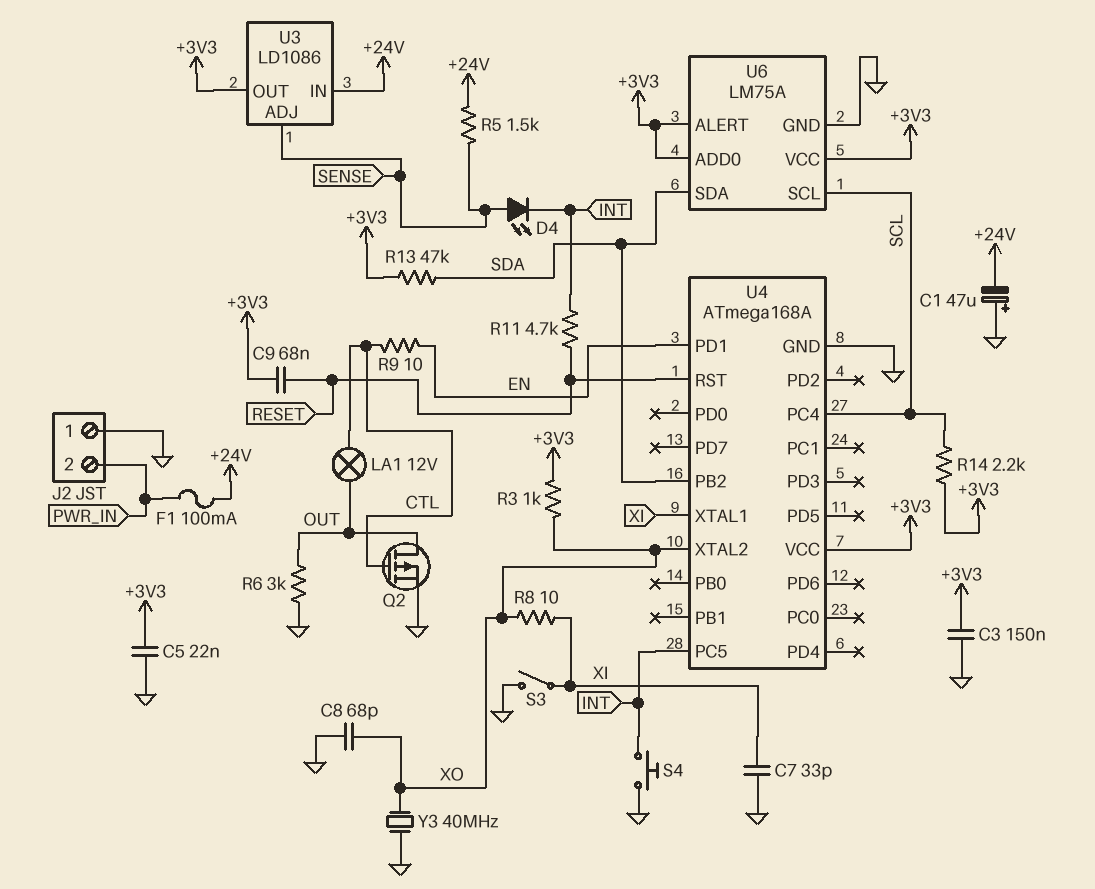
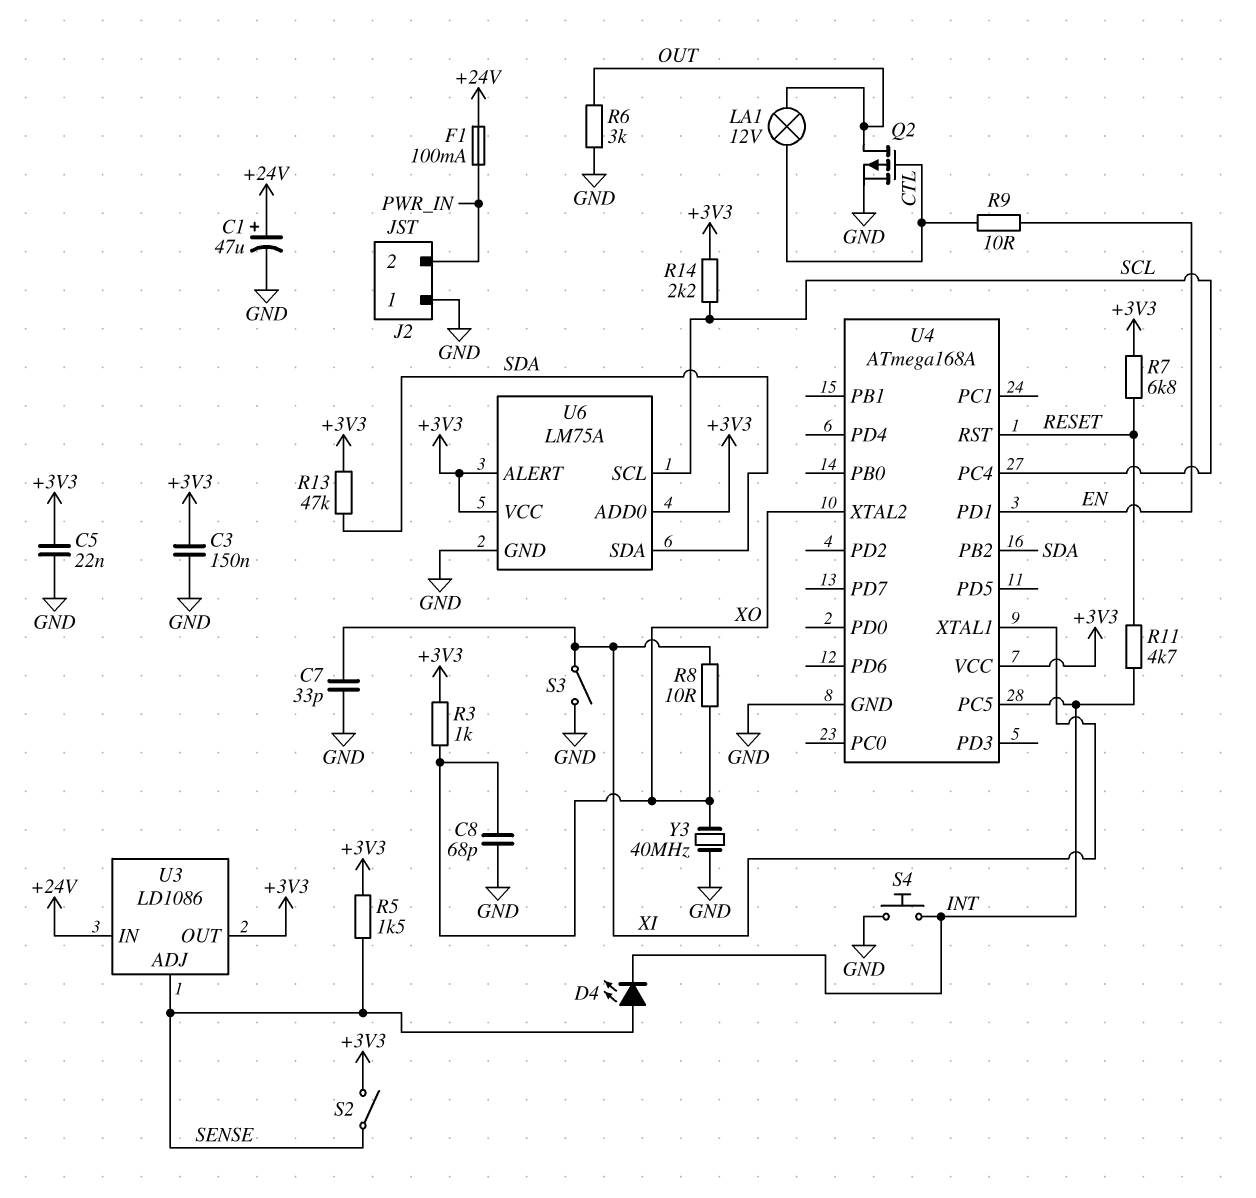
C1: 47uF (plus GND, minus +24V) -> 47uF (plus +24V, minus GND)
C9: 68nF (+3V3, RESET) -> none
R5: 1.5k (+24V, SENSE) -> 1.5k (+3V3, SENSE)
R7: none -> 6.8k (+3V3, RESET)
S2: none -> switch (+3V3, SENSE)

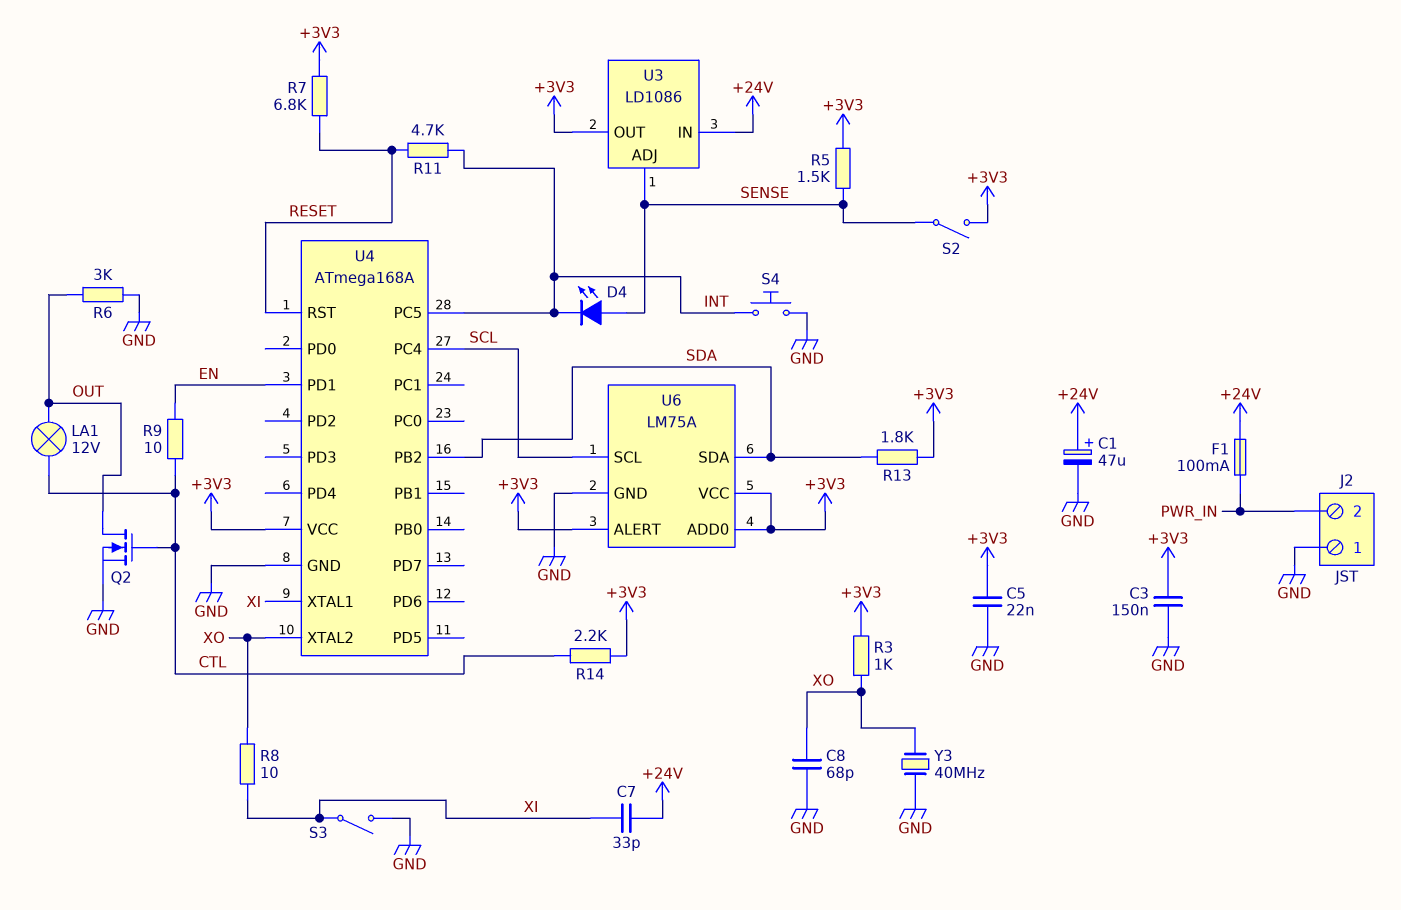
C7: 33pF (GND, XI) -> 33pF (+24V, XI)
Q2: PMOS (G CTL, D OUT, S GND) -> NMOS (G CTL, D OUT, S GND)
R13: 47k (+3V3, SDA) -> 1.8k (+3V3, SDA)
R14: 2.2k (+3V3, SCL) -> 2.2k (+3V3, CTL)

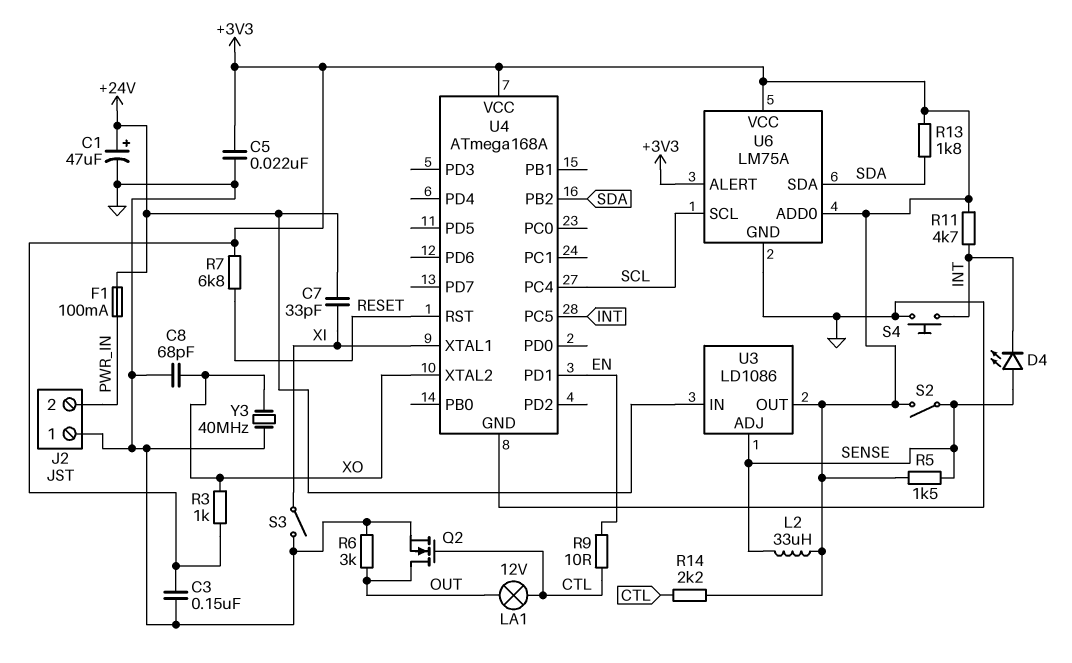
L2: none -> 33uH (+3V3, SENSE)
R8: 10 (XI, XO) -> none
R11: 4.7k (INT, RESET) -> 4.7k (+3V3, INT)

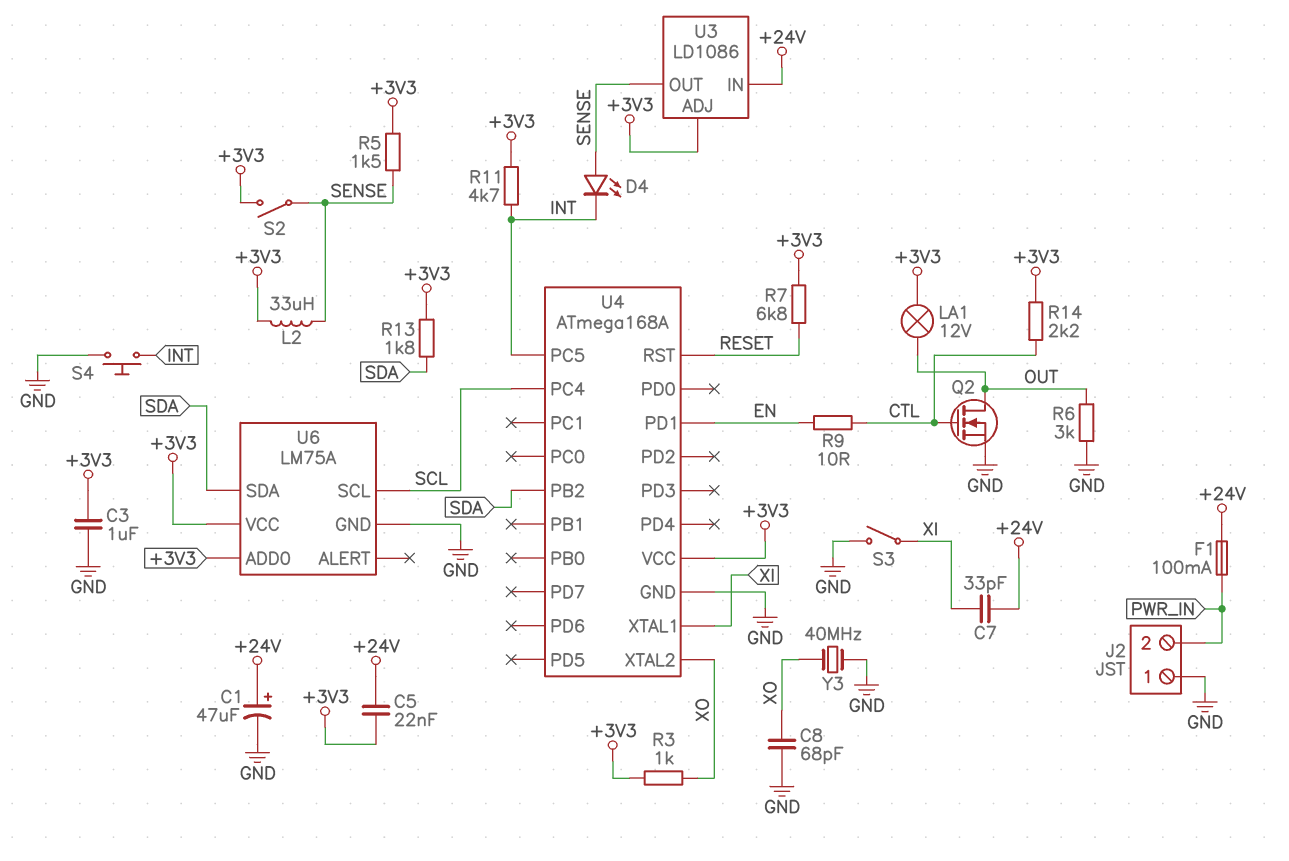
C3: 150nF (+3V3, GND) -> 1uF (+3V3, GND)
C5: 22nF (+3V3, GND) -> 22nF (+3V3, +24V)
LA1: lamp 12V (CTL, OUT) -> lamp 12V (+3V3, OUT)
U3 pin ADJ: SENSE -> +3V3
U3 pin OUT: +3V3 -> SENSE
U6 pin ALERT: +3V3 -> none

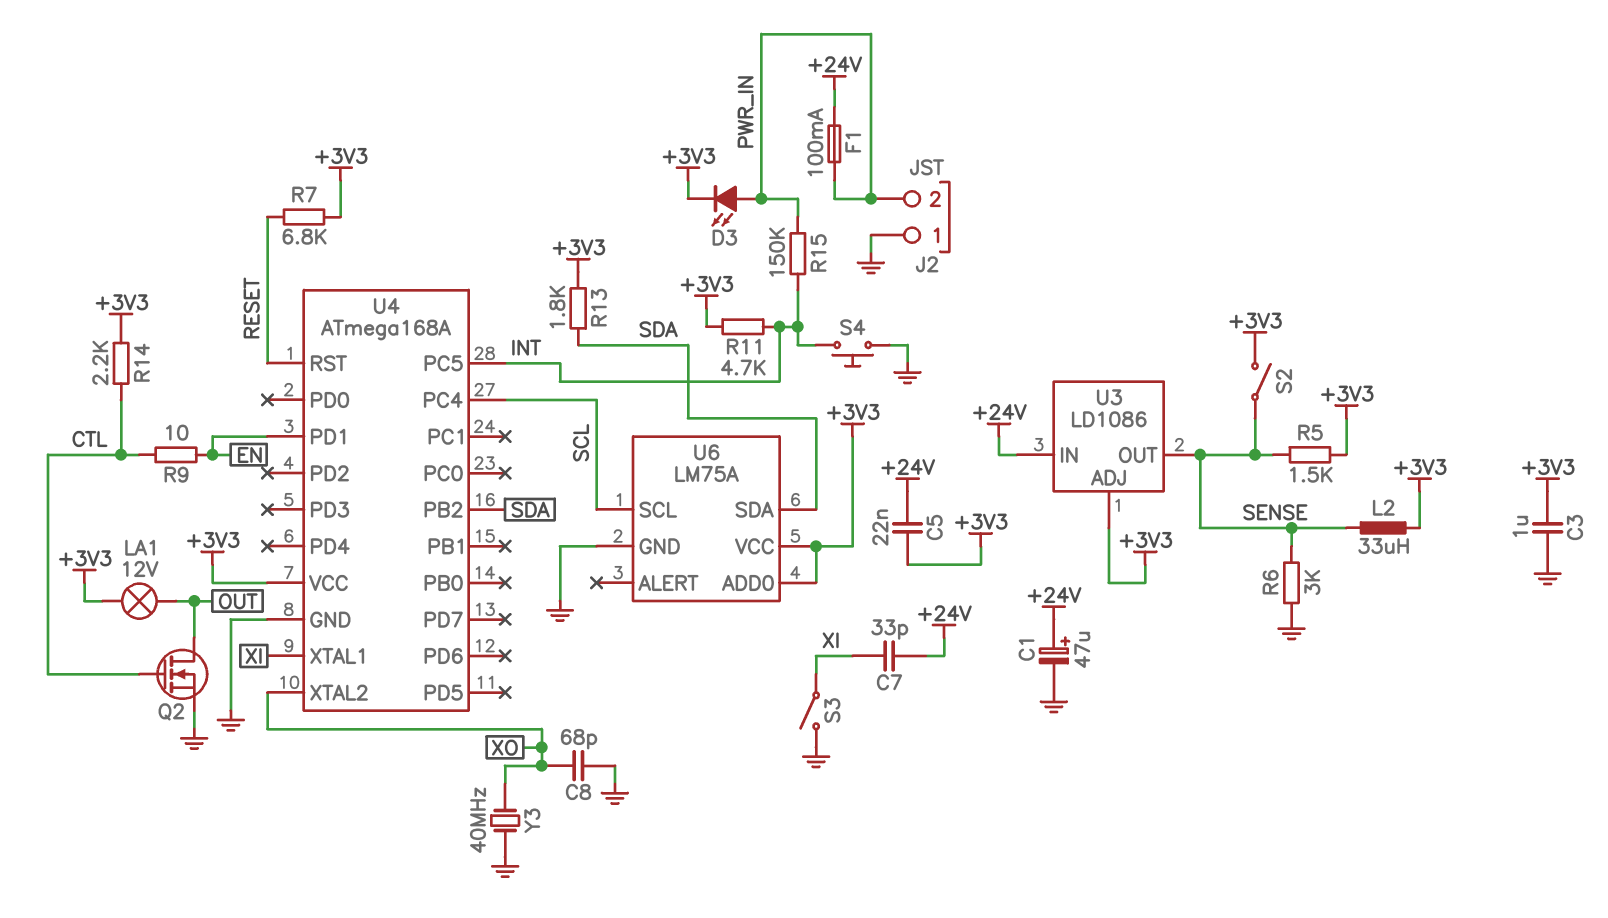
D3: none -> LED (A PWR_IN, K +3V3)
D4: LED (A SENSE, K INT) -> none
R3: 1k (+3V3, XO) -> none
R6: 3k (GND, OUT) -> 3k (GND, SENSE)
R15: none -> 150k (INT, PWR_IN)

